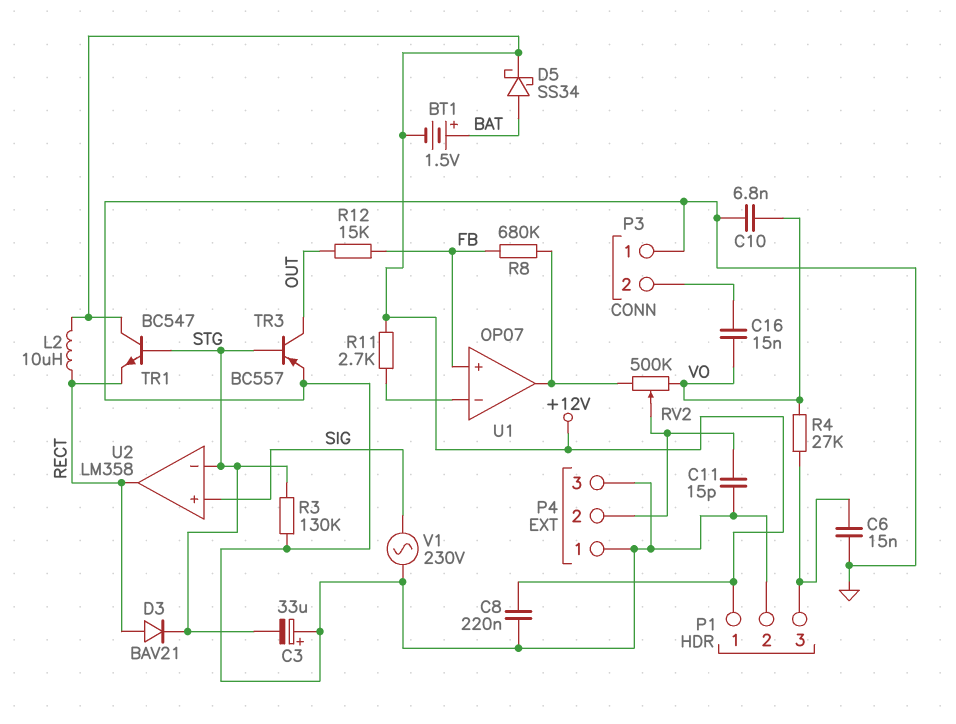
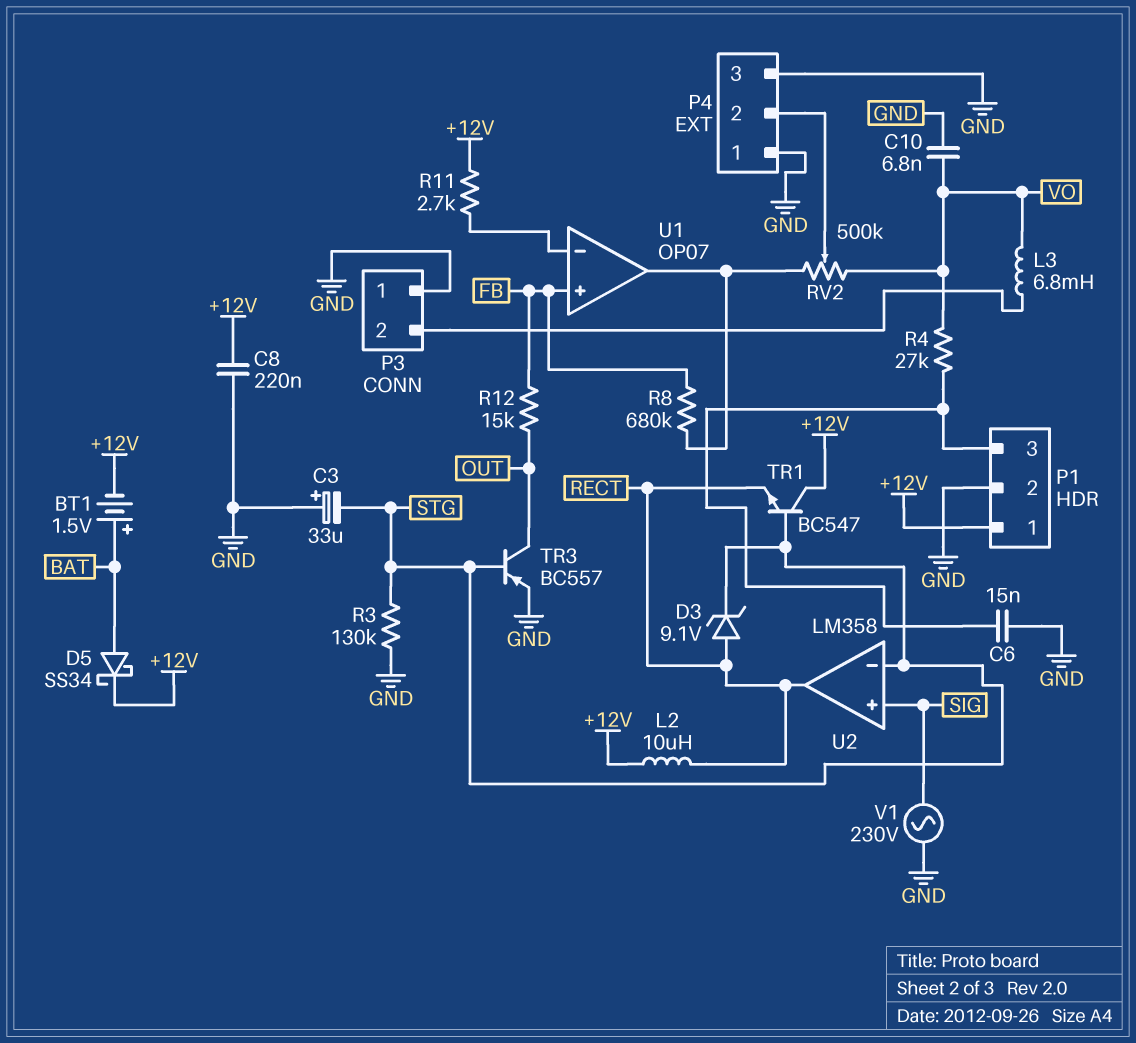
C11: 15pF (GND, P4/2) -> none
C16: 15nF (P3/2, VO) -> none
D3: diode BAV21 (A RECT, K STG) -> zener 9.1V (A RECT, K STG)
L3: none -> 6.8mH (P3/2, VO)

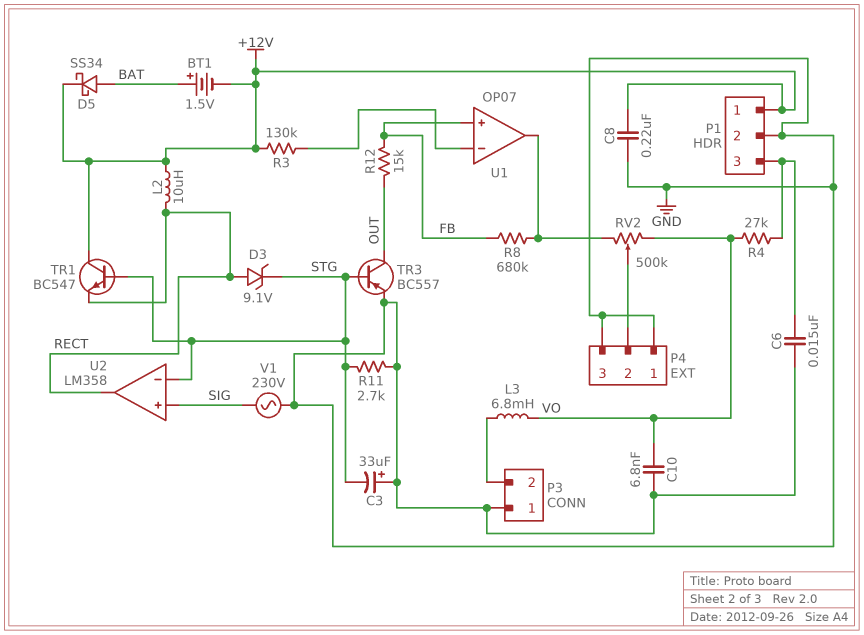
R3: 130k (GND, STG) -> 130k (+12V, U1/in-)
R11: 2.7k (+12V, U1/in-) -> 2.7k (GND, STG)

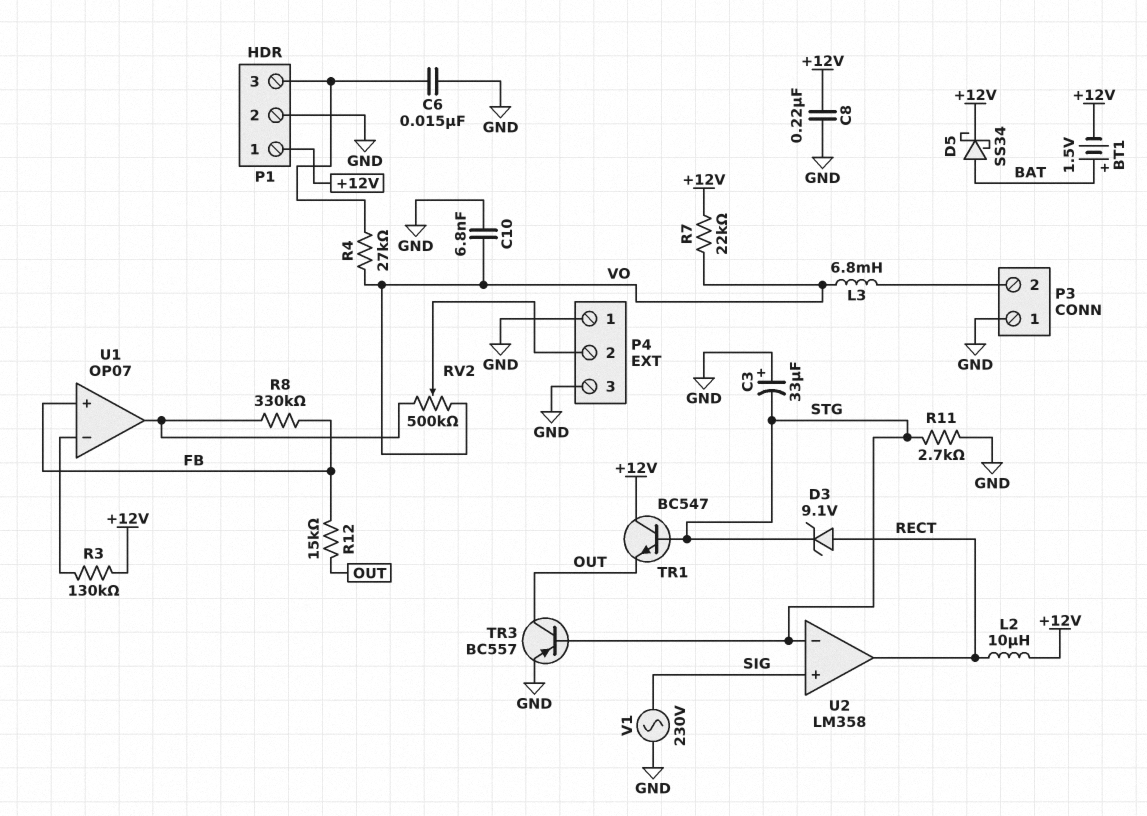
R7: none -> 22k (+12V, VO)
R8: 680k (FB, U1/out) -> 330k (FB, U1/out)
TR1: NPN BC547 (B STG, C +12V, E RECT) -> NPN BC547 (B STG, C +12V, E OUT)

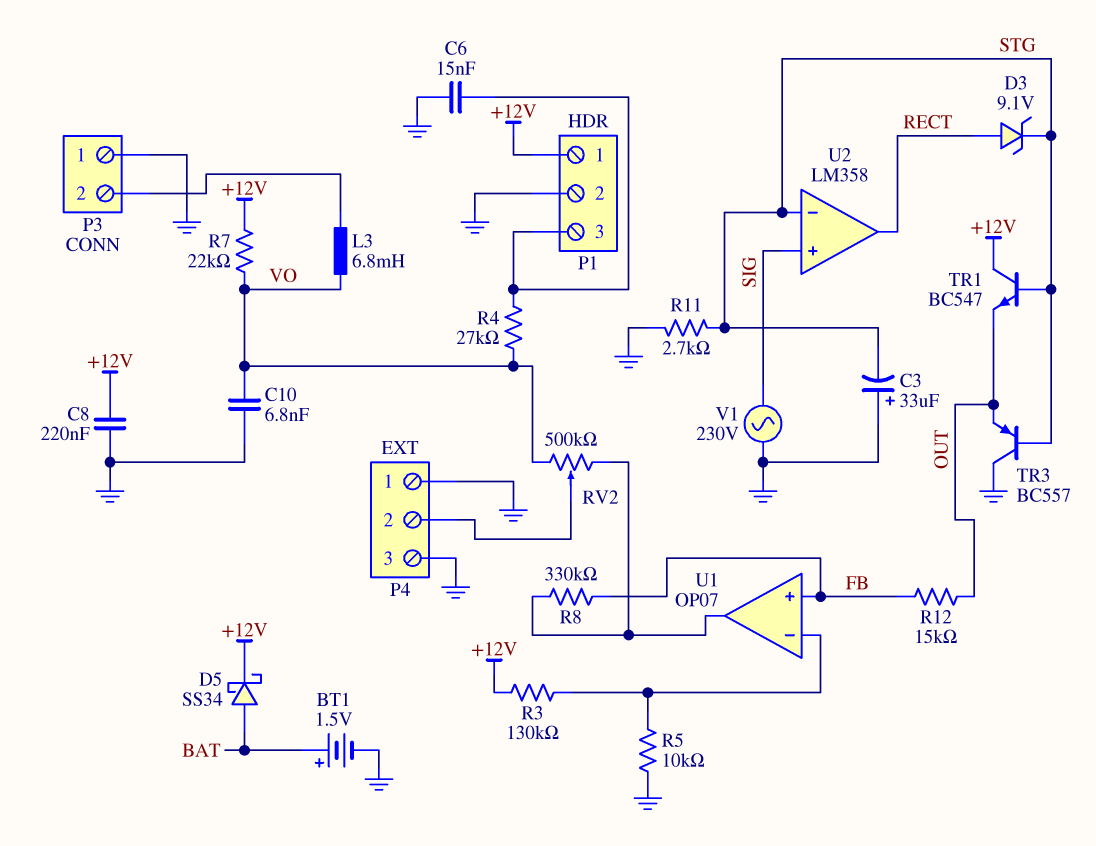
BT1: 1.5V (plus BAT, minus +12V) -> 1.5V (plus BAT, minus GND)
L2: 10uH (+12V, RECT) -> none
R5: none -> 10k (GND, U1/in-)
TR3: PNP BC557 (B STG, C OUT, E GND) -> PNP BC557 (B STG, C GND, E OUT)

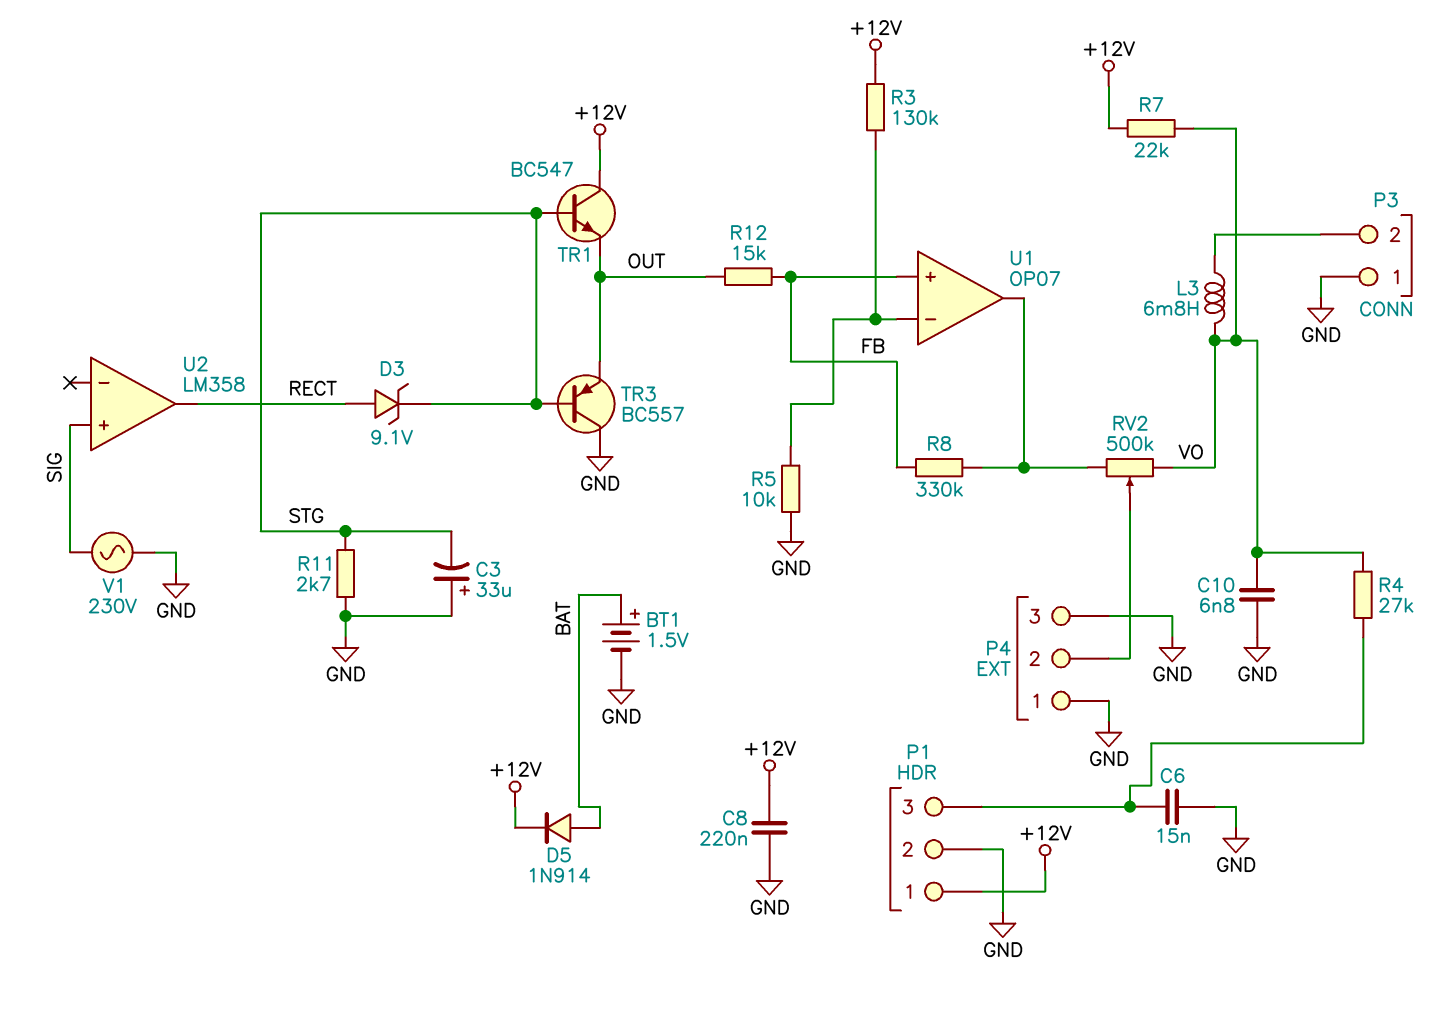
D5: schottky SS34 (A BAT, K +12V) -> diode 1N914 (A BAT, K +12V)
U2 pin in-: STG -> none

